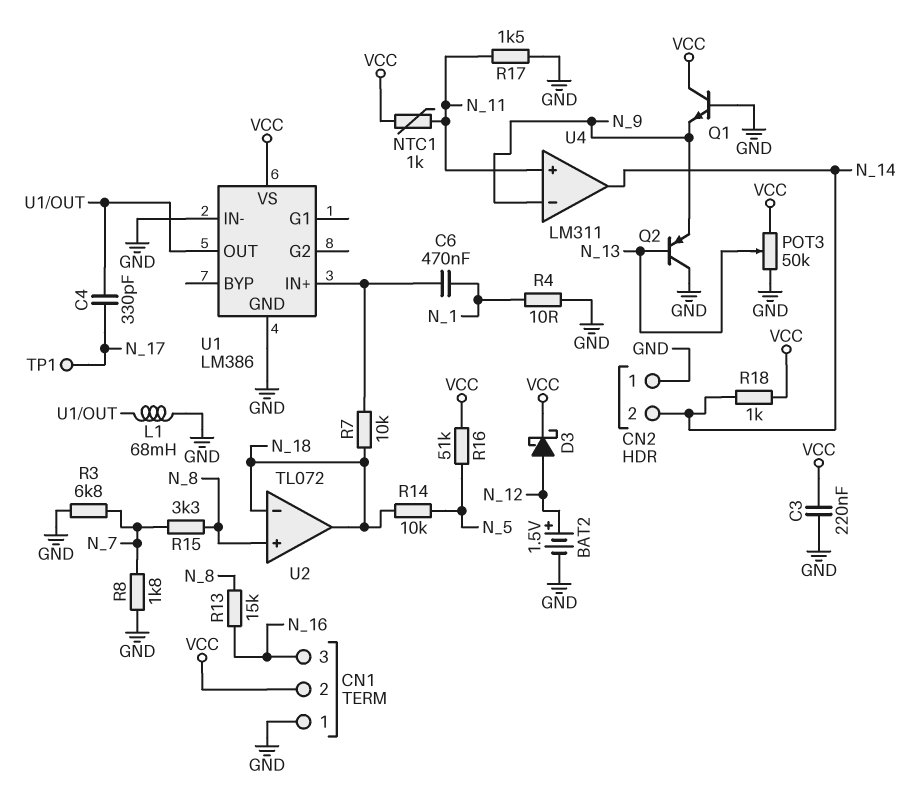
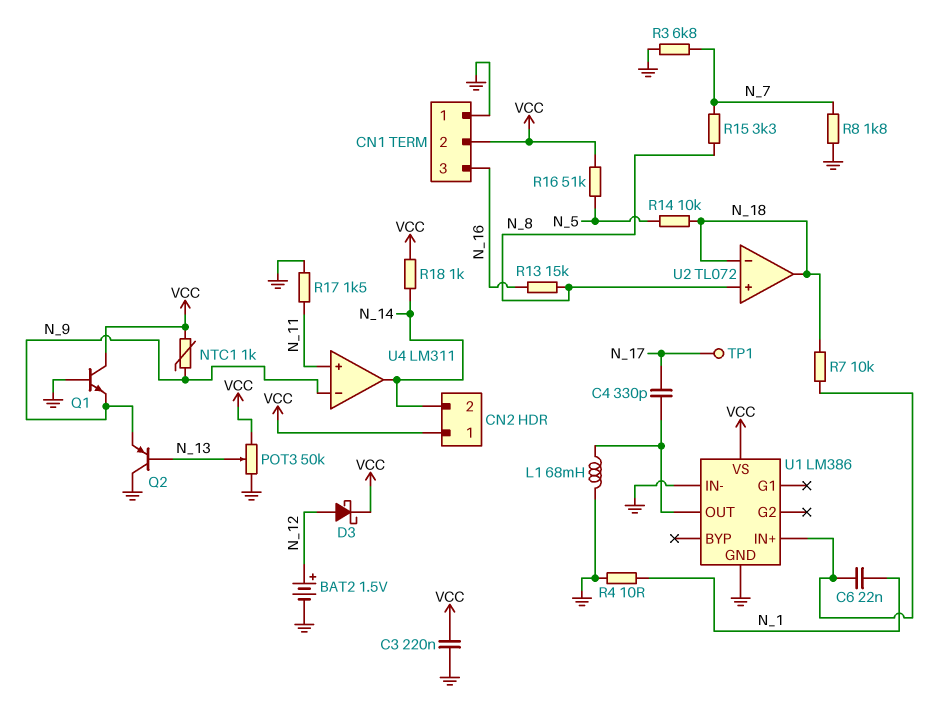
C6: 470nF (N_1, U1/IN+) -> 22nF (N_1, U1/IN+)
CN2 pin 1: GND -> VCC
NTC1: 1k (N_11, VCC) -> 1k (N_9, VCC)

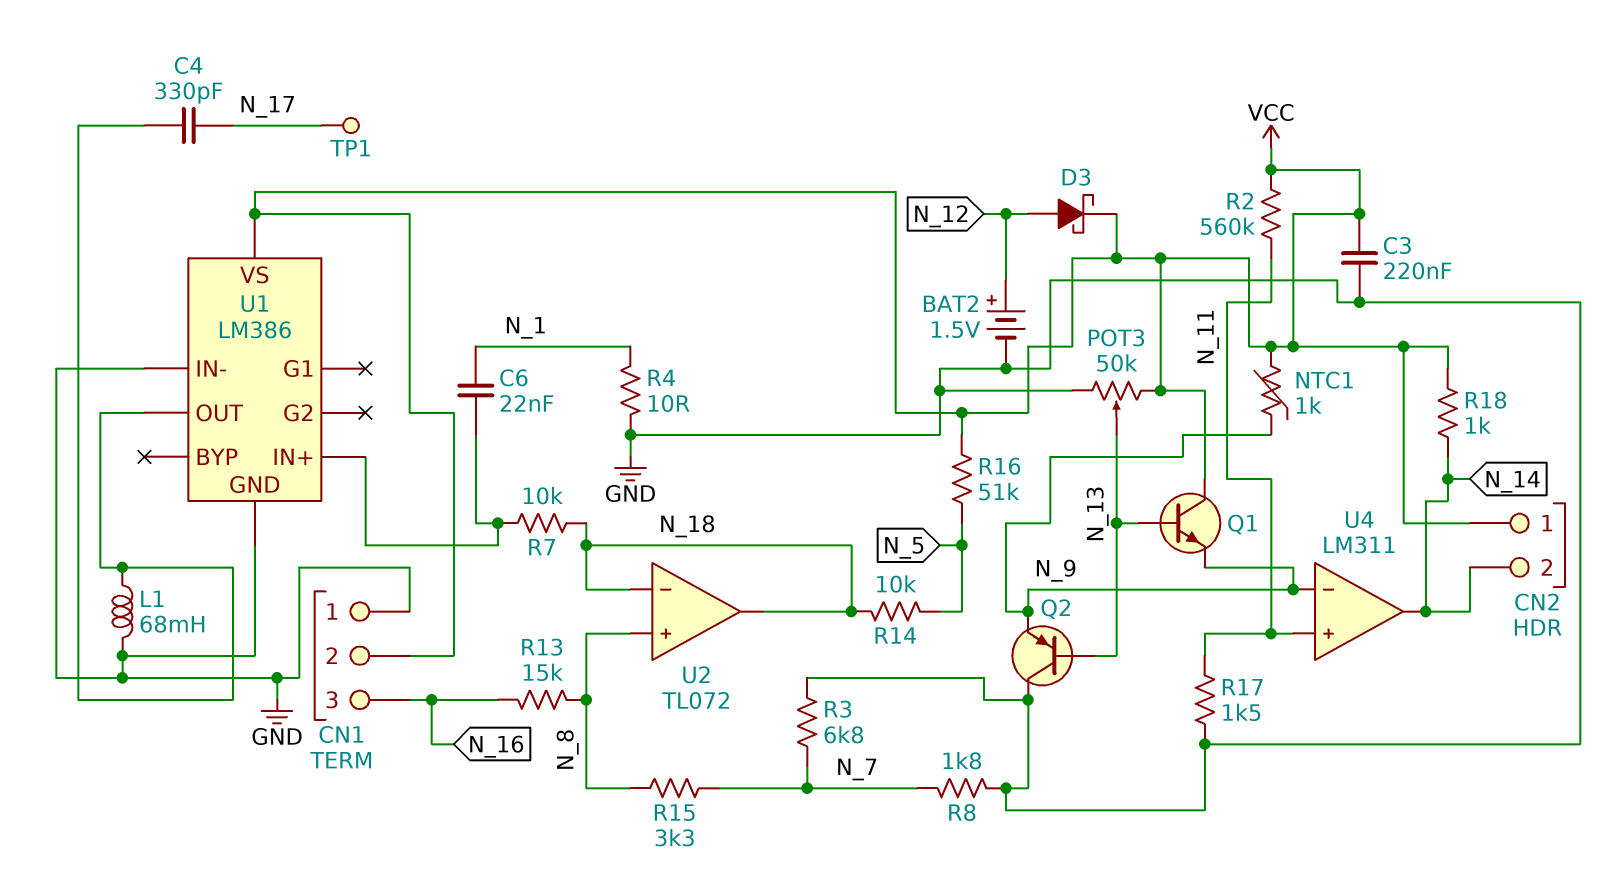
Q1: NPN (B GND, C VCC, E N_9) -> NPN (B N_13, C VCC, E N_9)
R2: none -> 560k (N_11, VCC)

